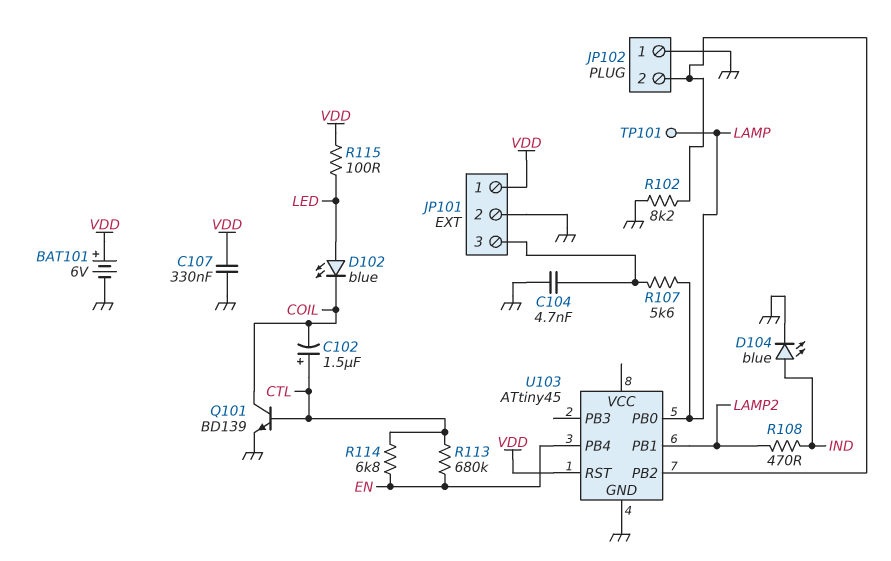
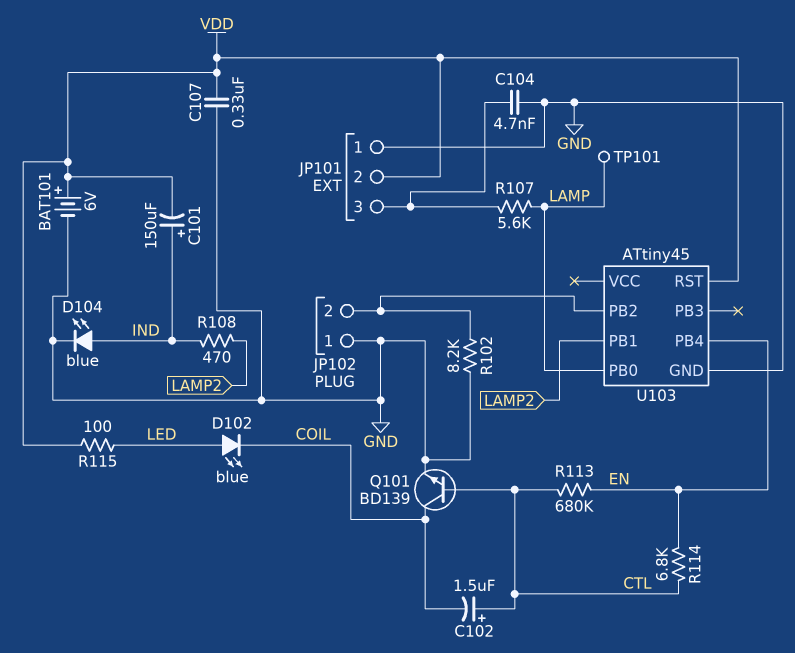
C101: none -> 150uF (plus IND, minus VDD)
JP101 pin 1: VDD -> GND
JP101 pin 2: GND -> VDD

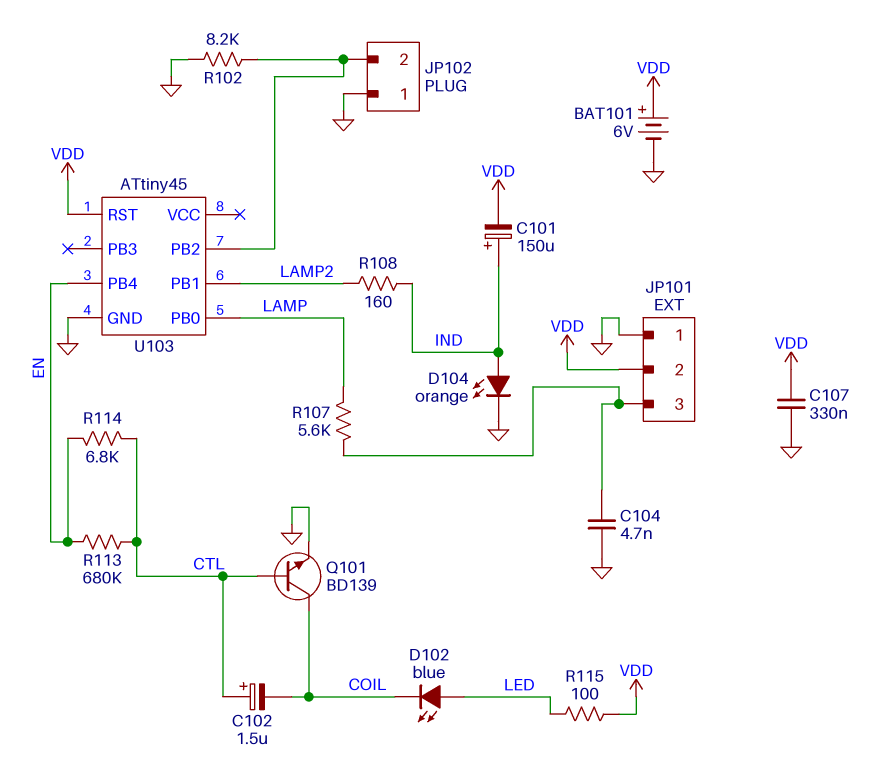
D104: LED blue (A IND, K GND) -> LED orange (A IND, K GND)
R108: 470 (IND, LAMP2) -> 160 (IND, LAMP2)
TP101: test point (LAMP) -> none

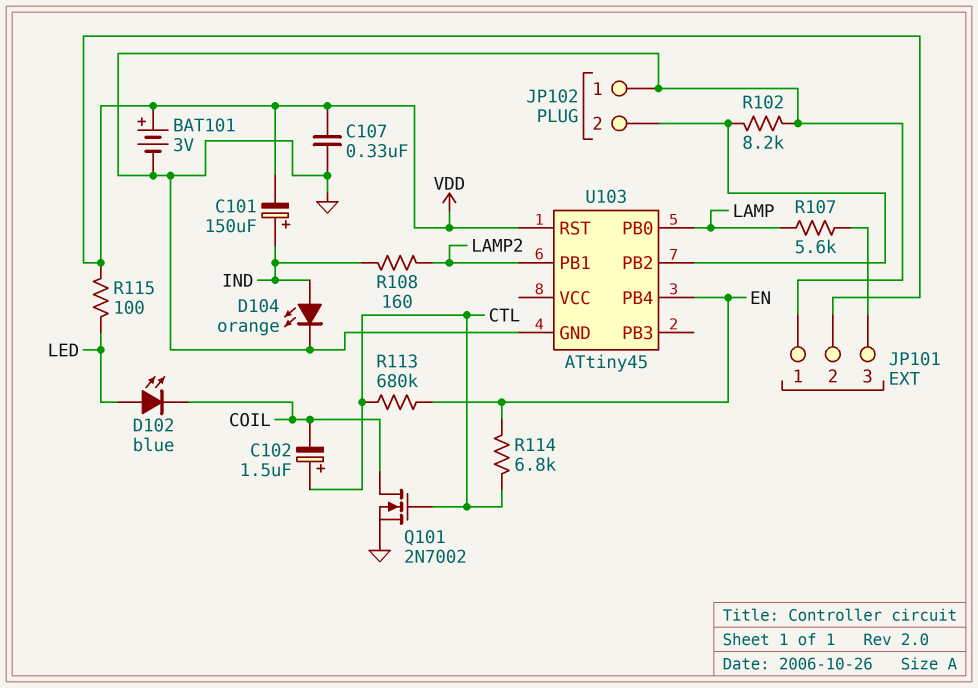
BAT101: 6V (plus VDD, minus GND) -> 3V (plus VDD, minus GND)
C104: 4.7nF (GND, JP101/3) -> none
Q101: NPN BD139 (B CTL, C COIL, E GND) -> NMOS 2N7002 (G CTL, D COIL, S GND)

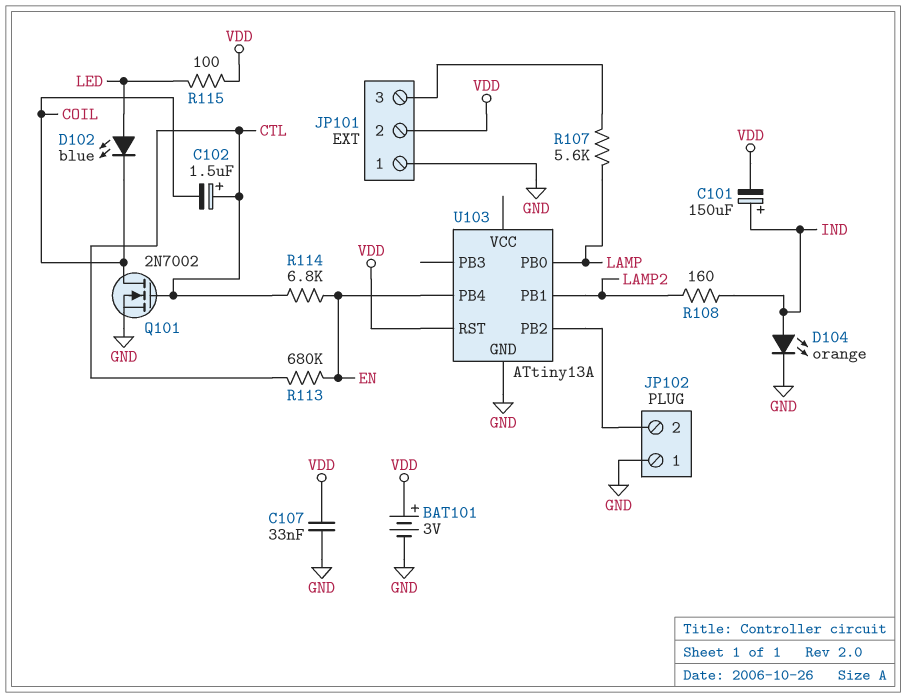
C107: 330nF (GND, VDD) -> 33nF (GND, VDD)
R102: 8.2k (GND, JP102/2) -> none
U103: ATtiny45 -> ATtiny13A

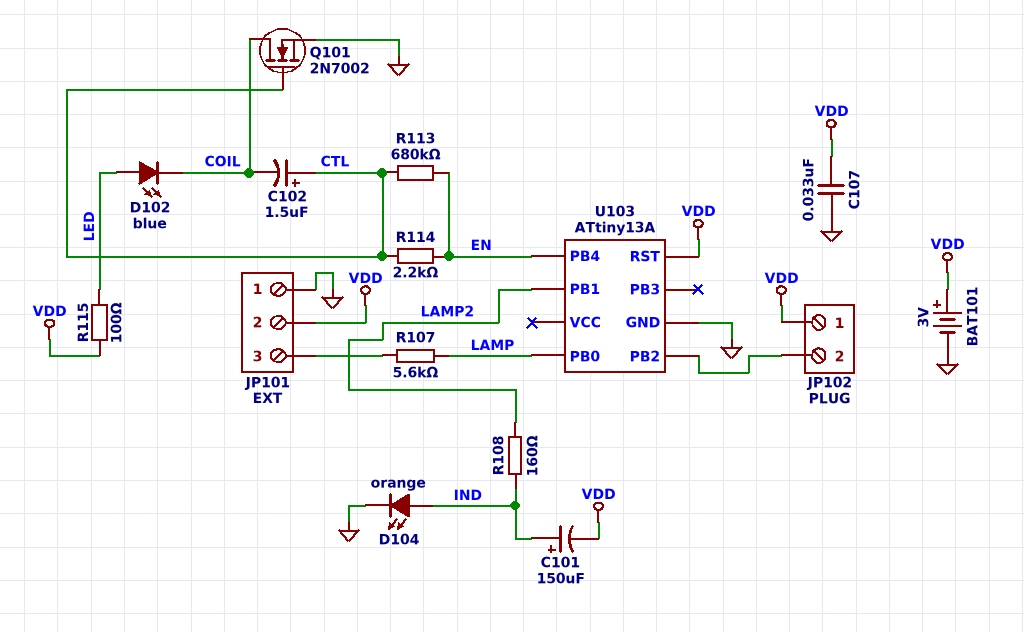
JP102 pin 1: GND -> VDD
R114: 6.8k (CTL, EN) -> 2.2k (CTL, EN)

